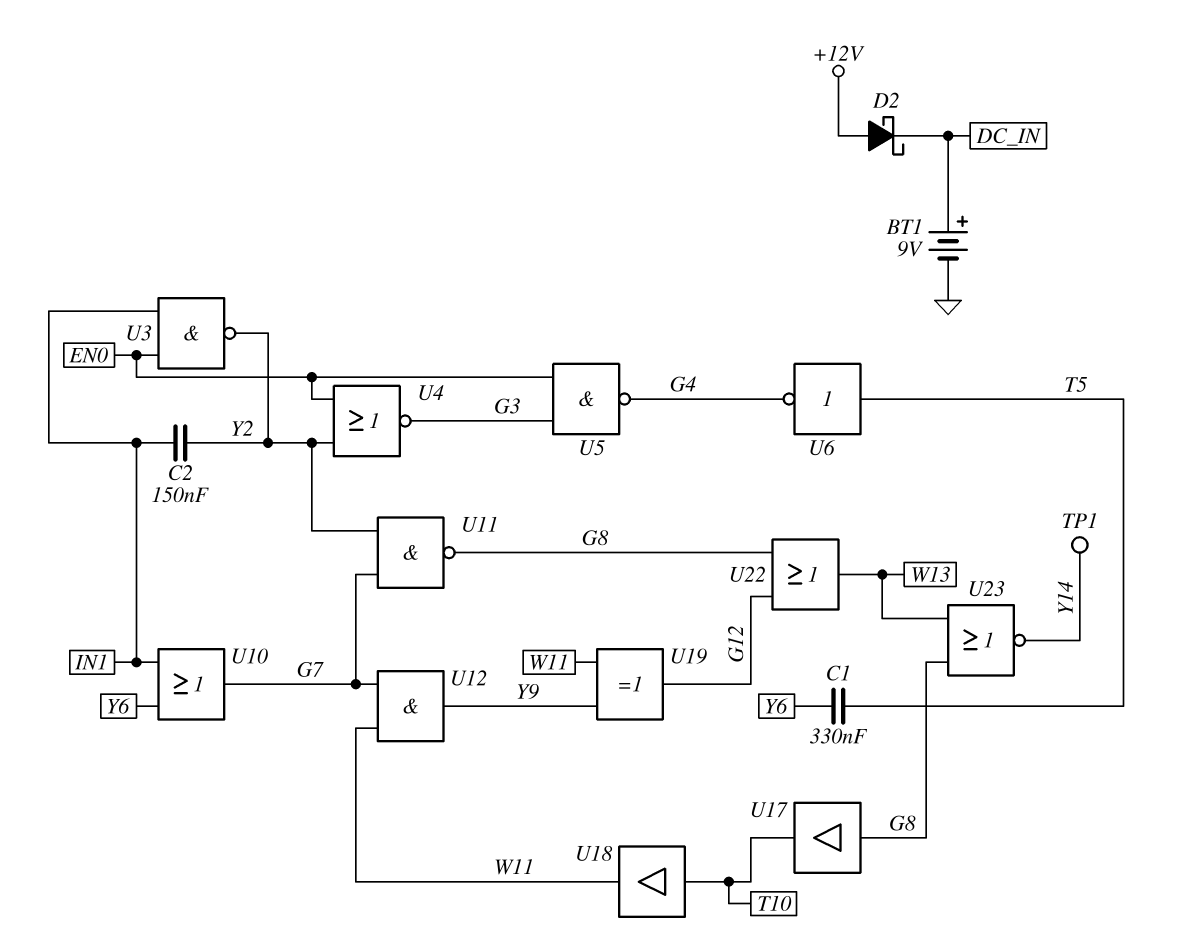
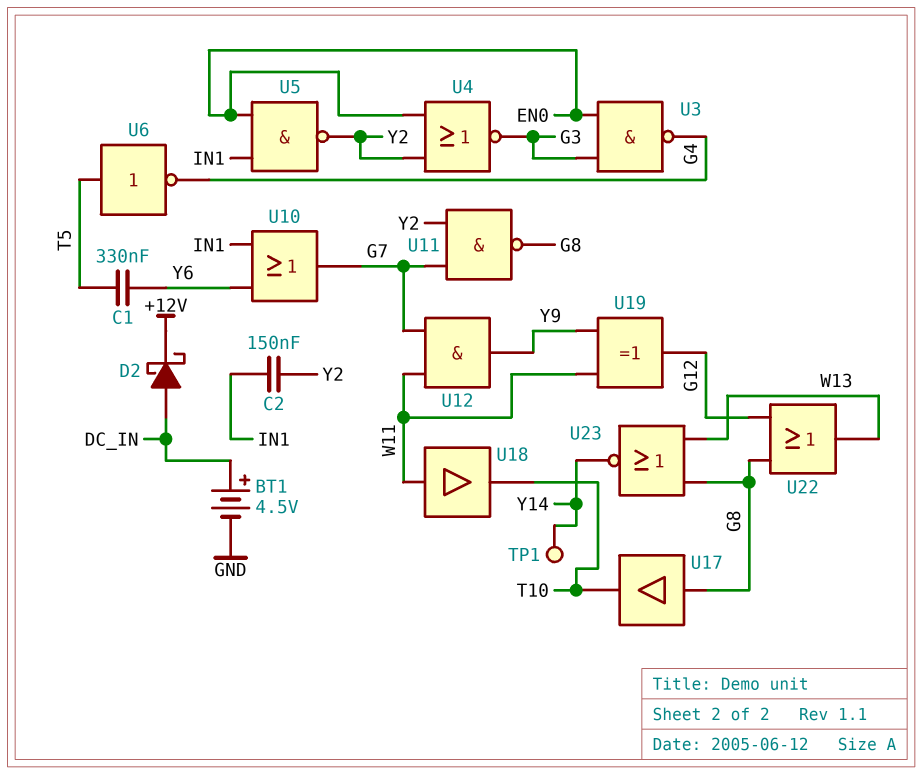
BT1: 9V (plus DC_IN, minus GND) -> 4.5V (plus DC_IN, minus GND)
D2: schottky (A +12V, K DC_IN) -> schottky (A DC_IN, K +12V)
U3: NAND (in EN0, in IN1, out Y2) -> NAND (in EN0, in G3, out G4)
U5: NAND (in EN0, in G3, out G4) -> NAND (in EN0, in IN1, out Y2)
U18: buffer (in T10, out W11) -> buffer (in W11, out T10)

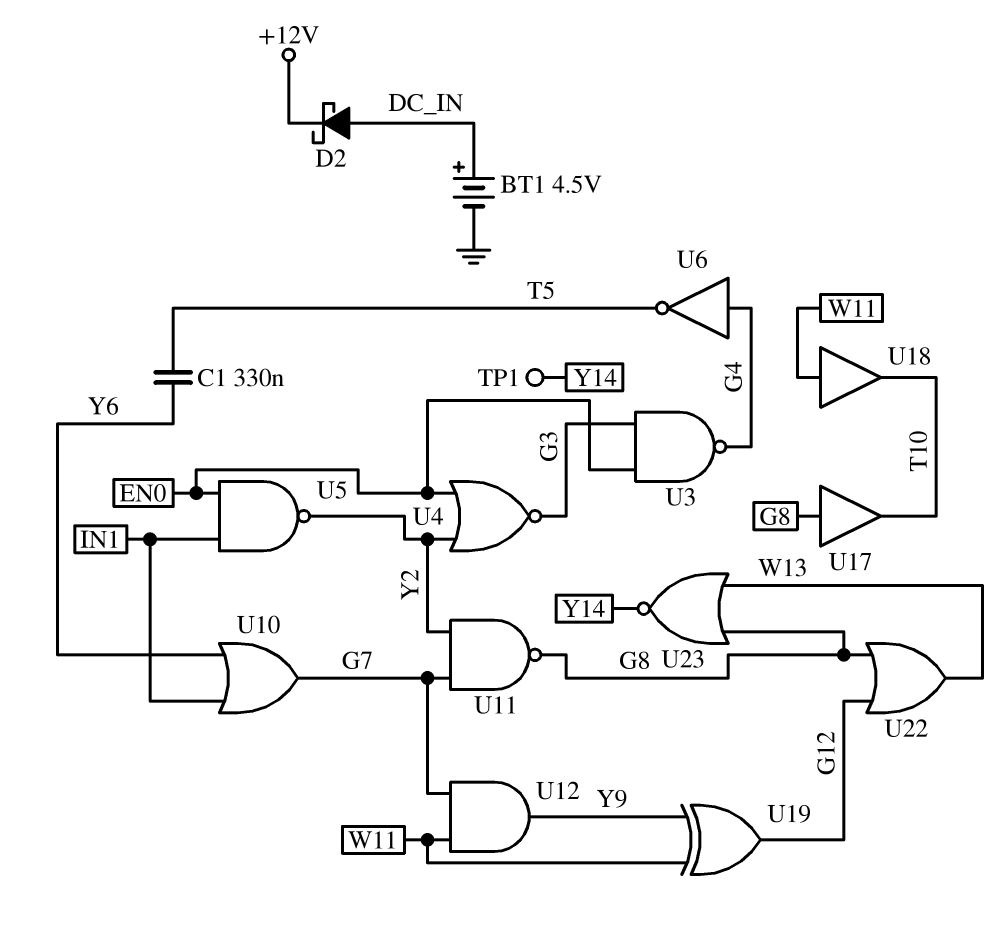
C2: 150nF (IN1, Y2) -> none
U6: NOT (in T5, out G4) -> NOT (in G4, out T5)

